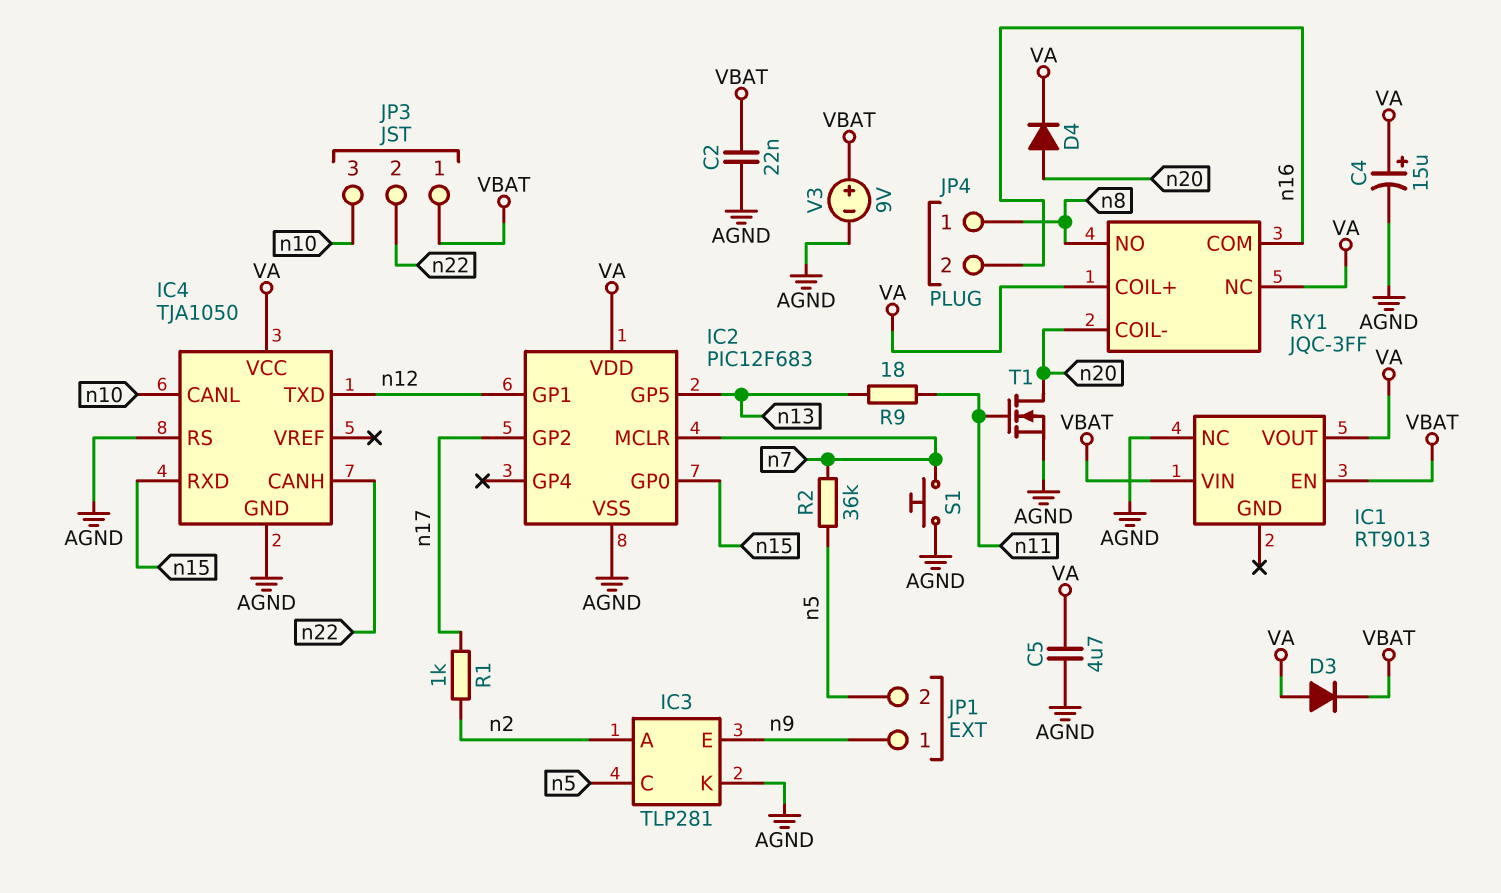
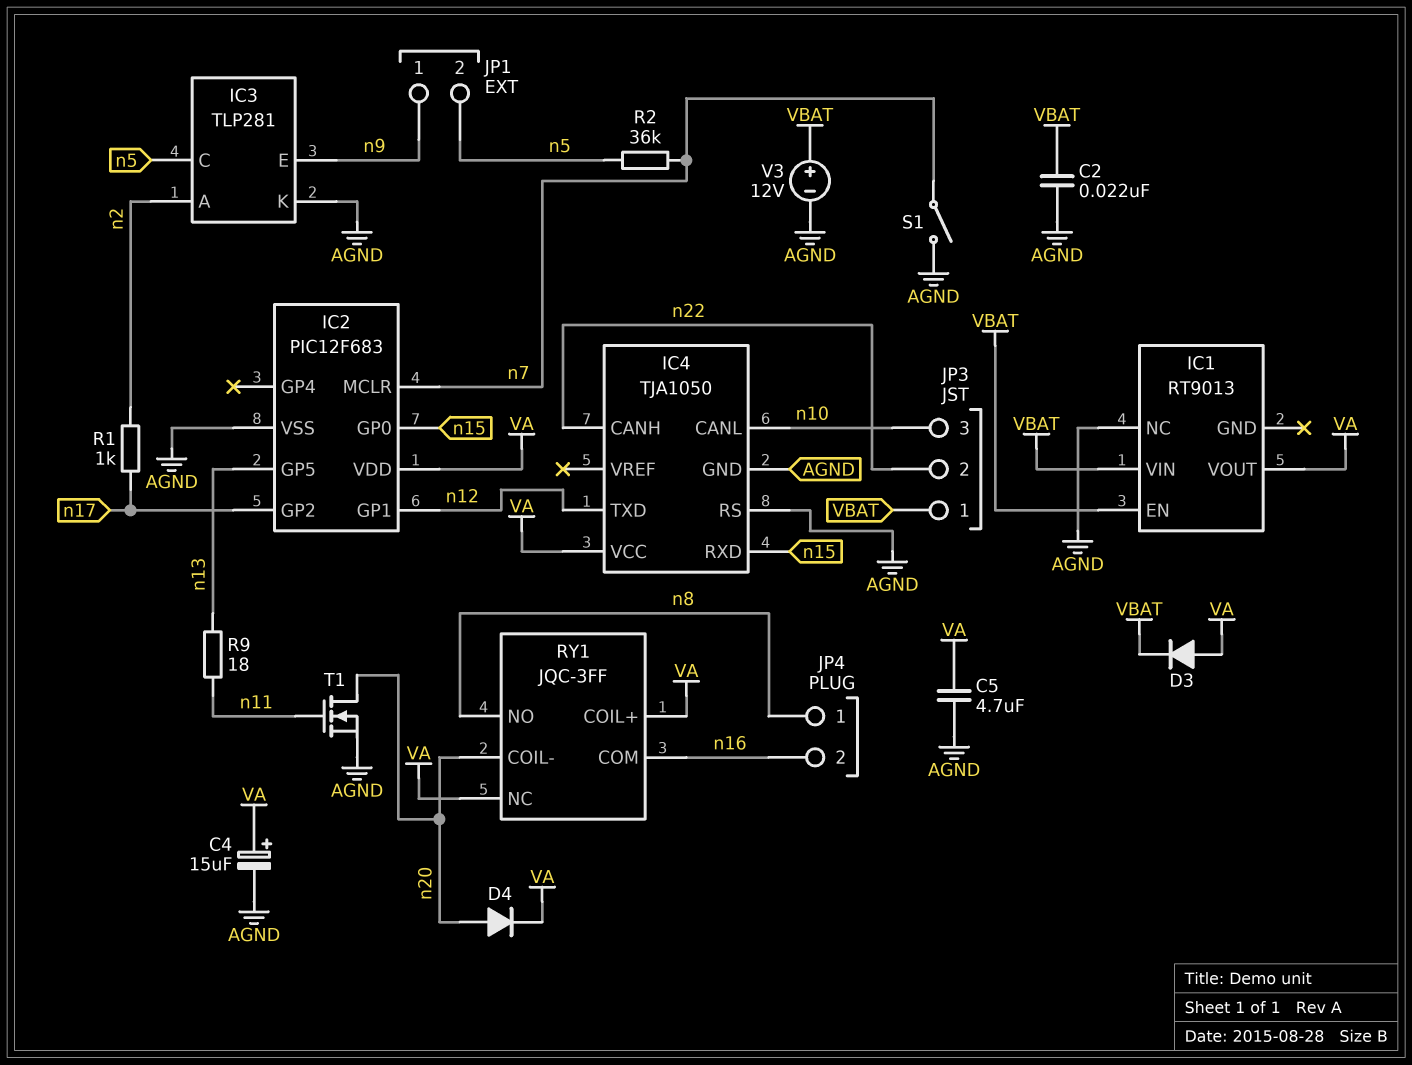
S1: button (AGND, n7) -> switch (AGND, n7)
V3: 9V (plus VBAT, minus AGND) -> 12V (plus VBAT, minus AGND)

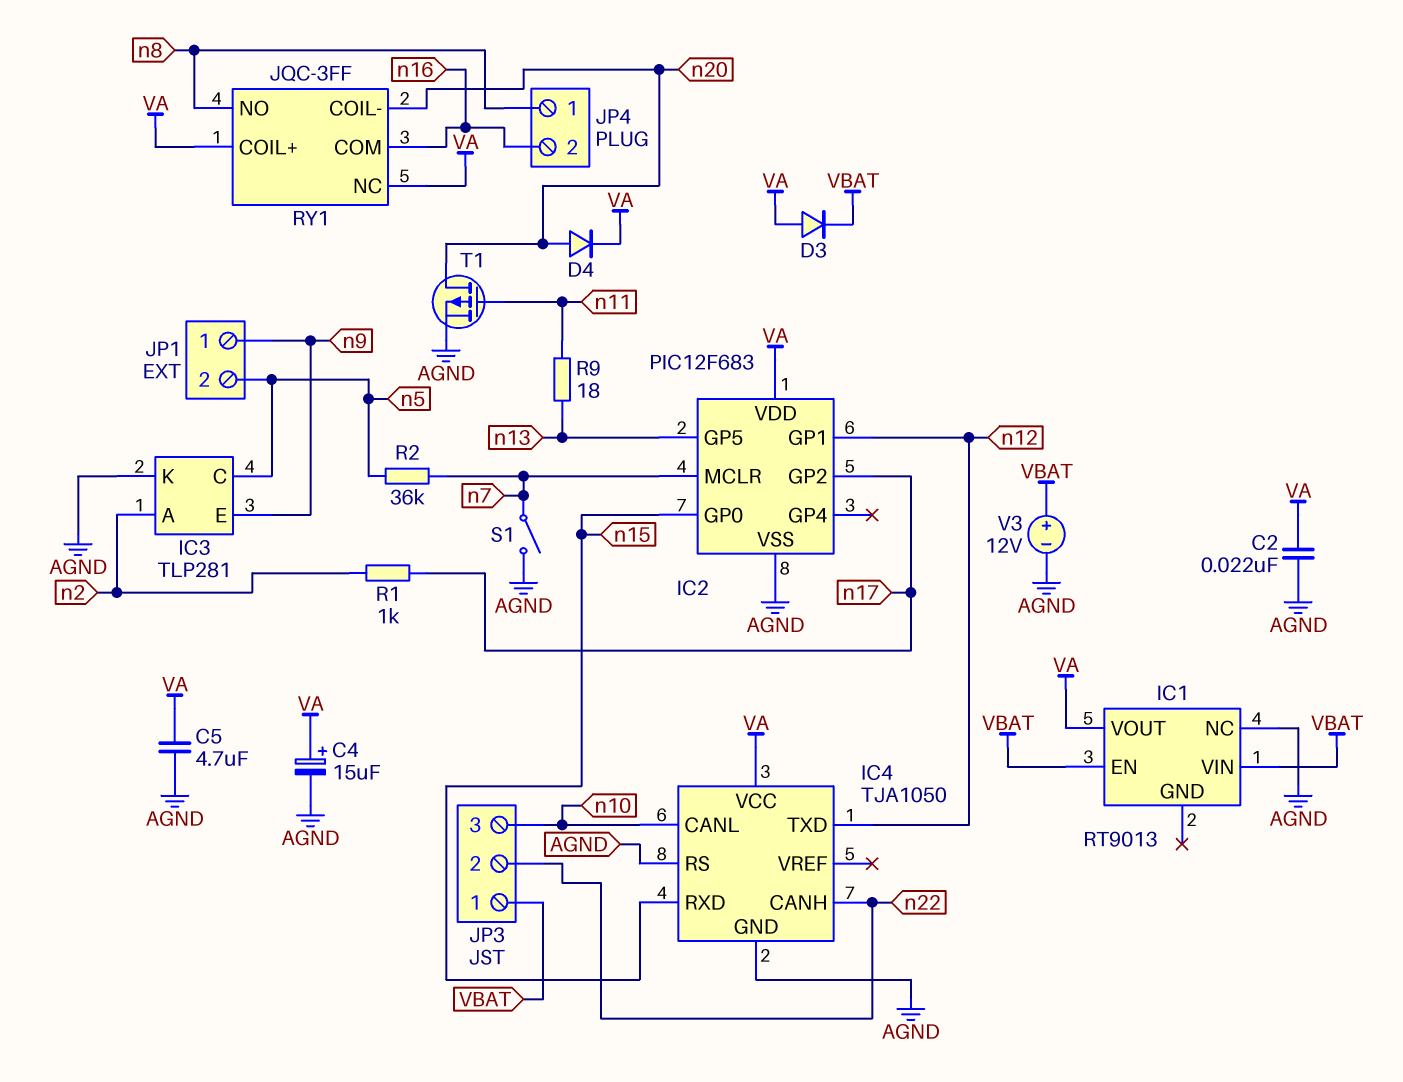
C2: 22nF (AGND, VBAT) -> 22nF (AGND, VA)
T1: NMOS (G n11, D n20, S AGND) -> PMOS (G n11, D n20, S AGND)

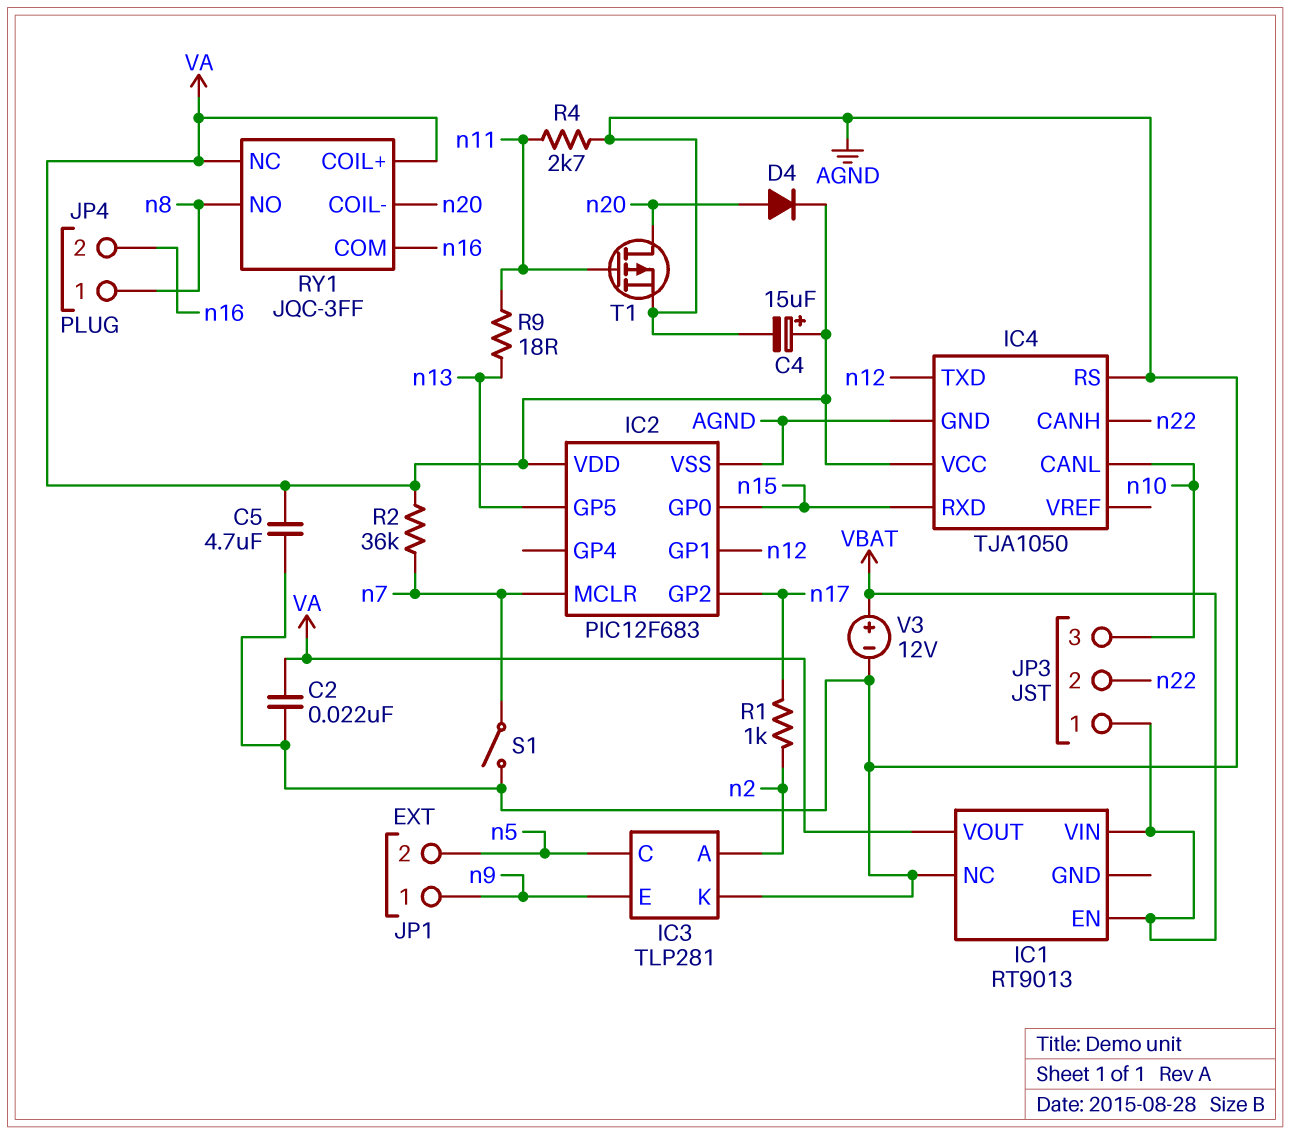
D3: diode (A VA, K VBAT) -> none
R2: 36k (n5, n7) -> 36k (VA, n7)
R4: none -> 2.7k (AGND, n11)

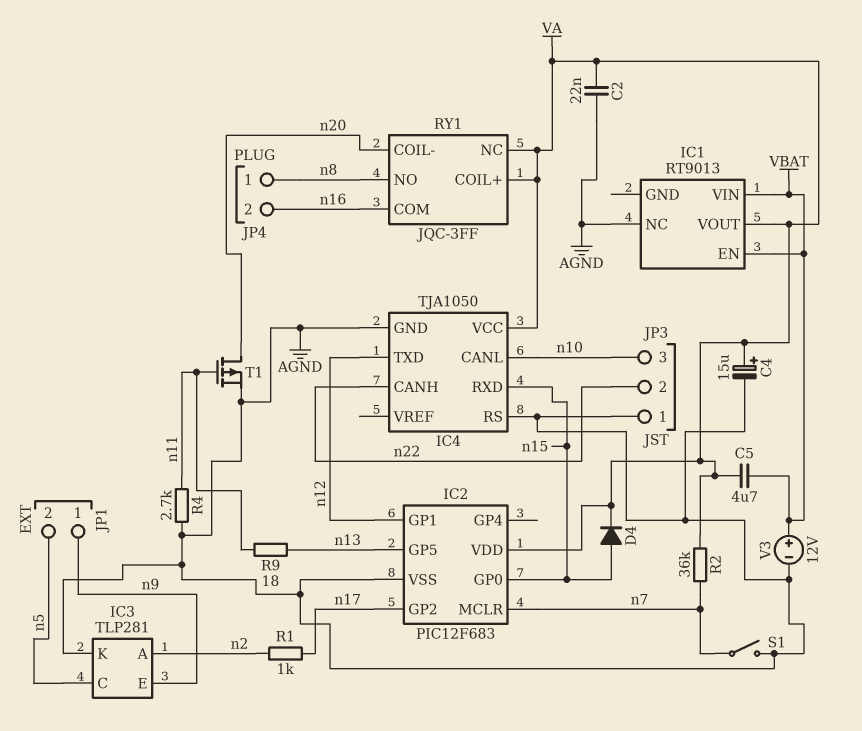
C5: 4.7uF (AGND, VA) -> 4.7uF (VA, VBAT)
D4: diode (A n20, K VA) -> diode (A n15, K VA)
JP3 pin 1: VBAT -> AGND

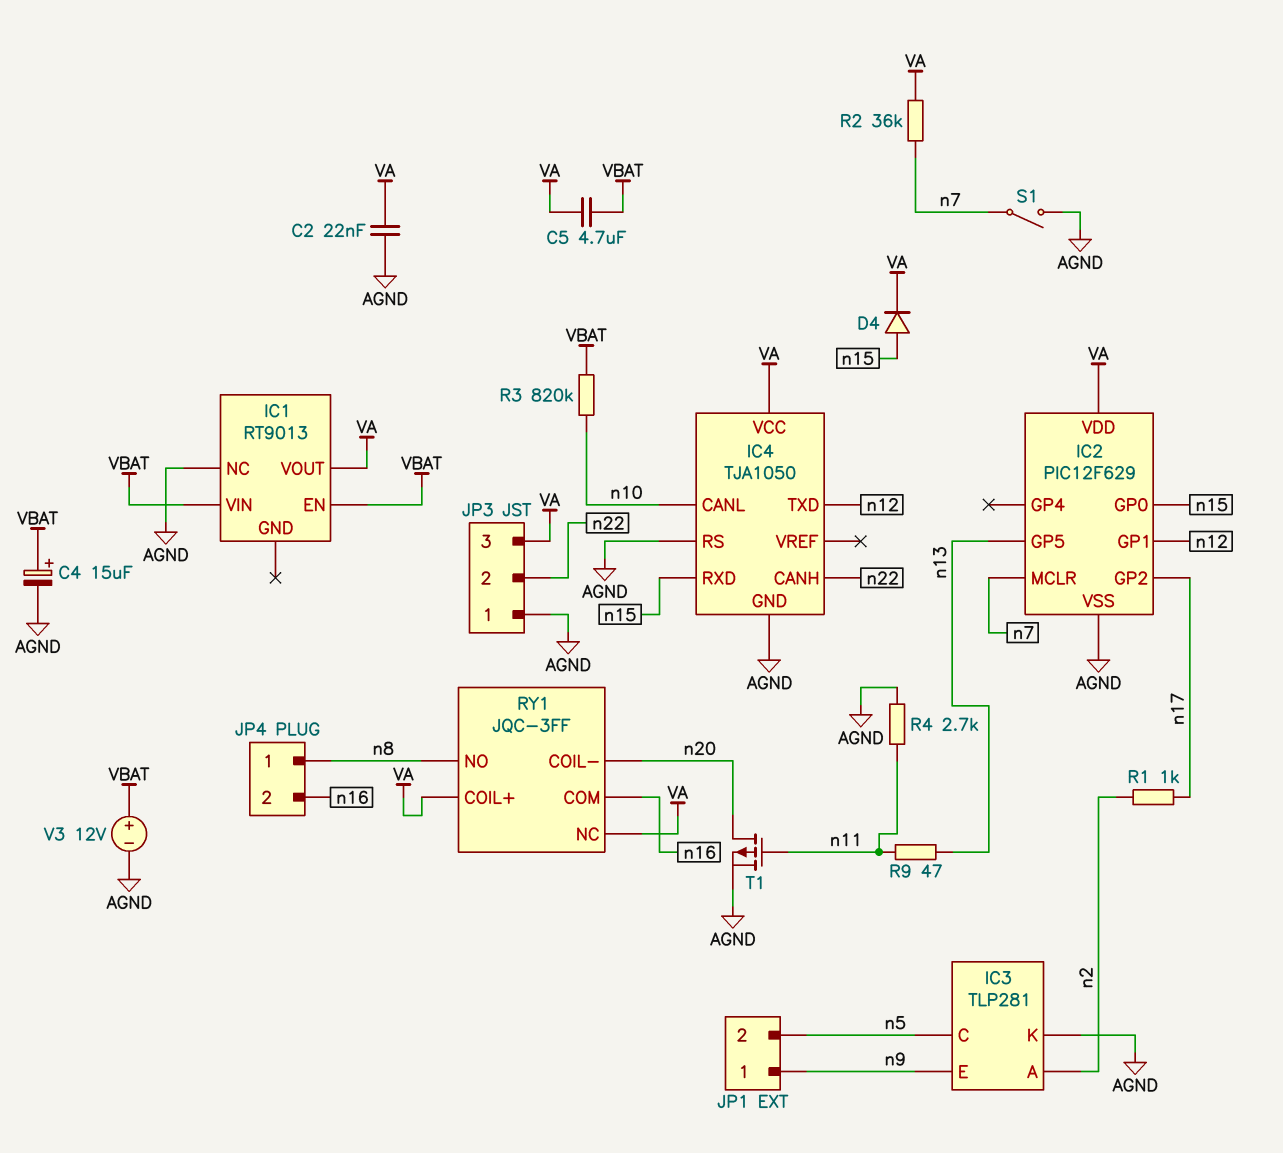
C4: 15uF (plus VA, minus AGND) -> 15uF (plus VBAT, minus AGND)
IC2: PIC12F683 -> PIC12F629
JP3 pin 3: n10 -> VA
R3: none -> 820k (VBAT, n10)
R9: 18 (n11, n13) -> 47 (n11, n13)

